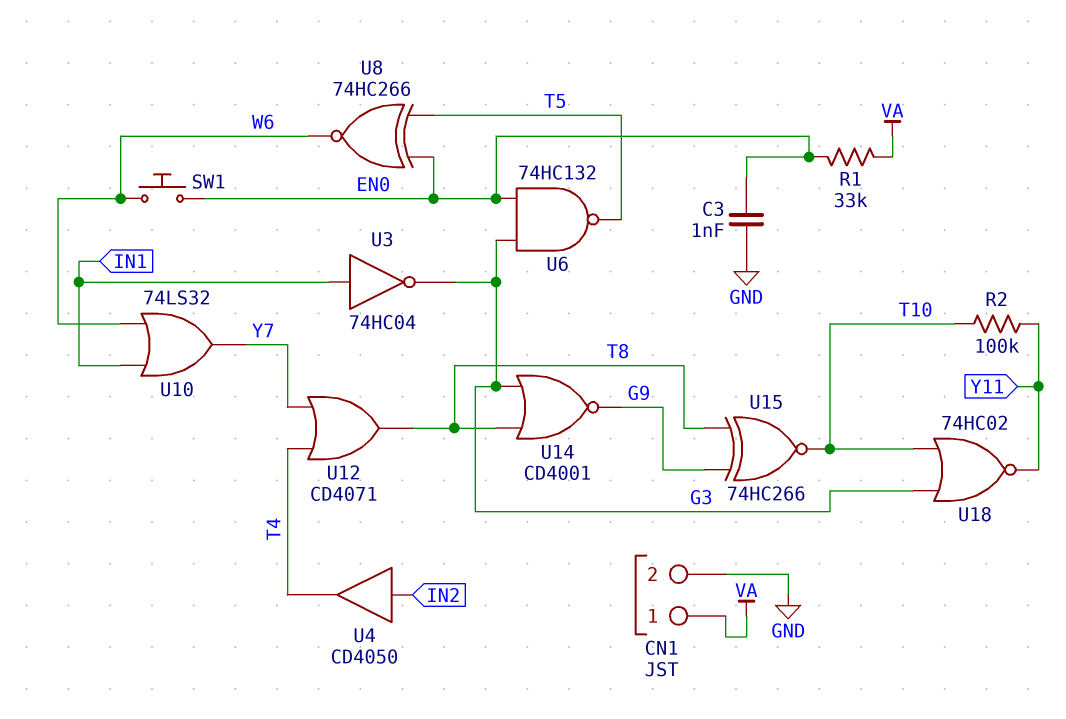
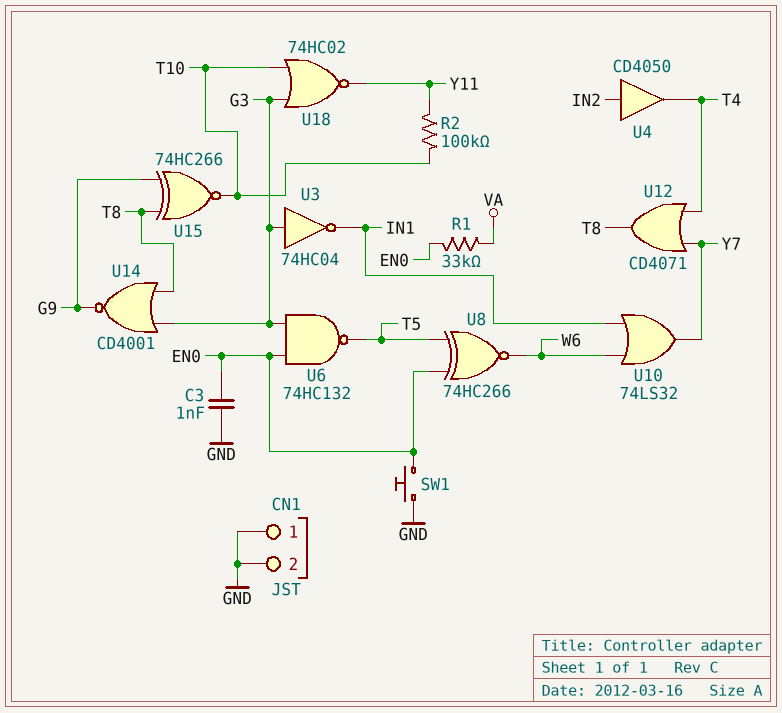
CN1 pin 1: VA -> GND
SW1: button (EN0, W6) -> button (EN0, GND)
U3: NOT 74HC04 (in IN1, out G3) -> NOT 74HC04 (in G3, out IN1)

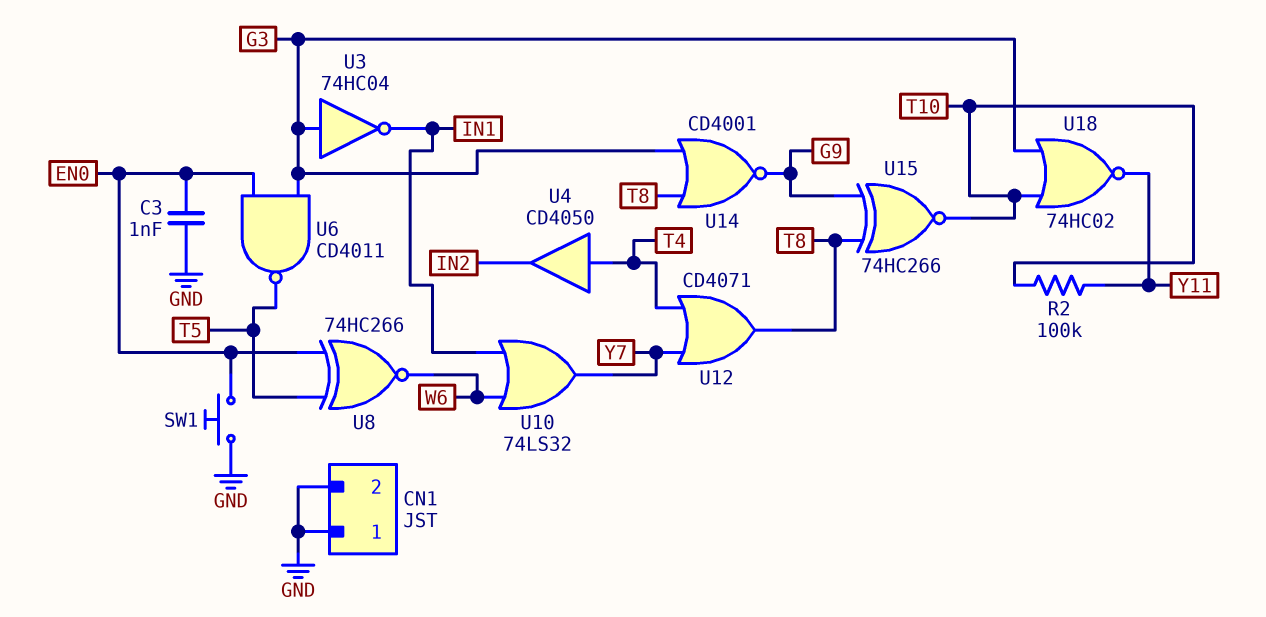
R1: 33k (EN0, VA) -> none
U4: buffer CD4050 (in IN2, out T4) -> buffer CD4050 (in T4, out IN2)
U6: NAND 74HC132 (in EN0, in G3, out T5) -> NAND CD4011 (in EN0, in G3, out T5)

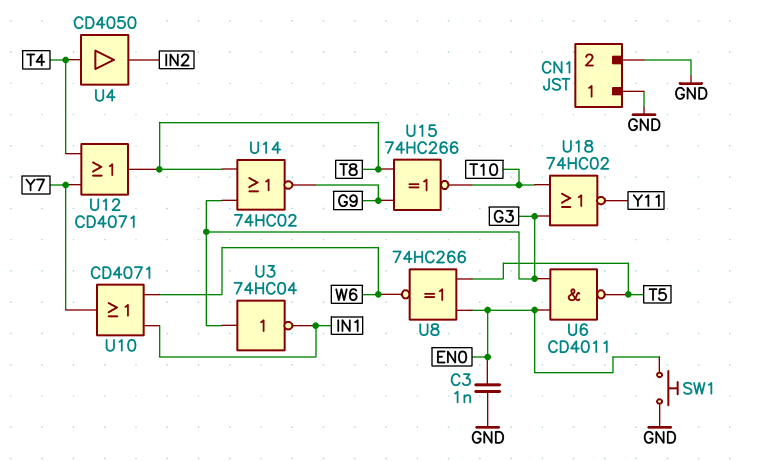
R2: 100k (T10, Y11) -> none
U10: OR 74LS32 (in IN1, in W6, out Y7) -> OR CD4071 (in IN1, in W6, out Y7)
U14: NOR CD4001 (in G3, in T8, out G9) -> NOR 74HC02 (in G3, in T8, out G9)

